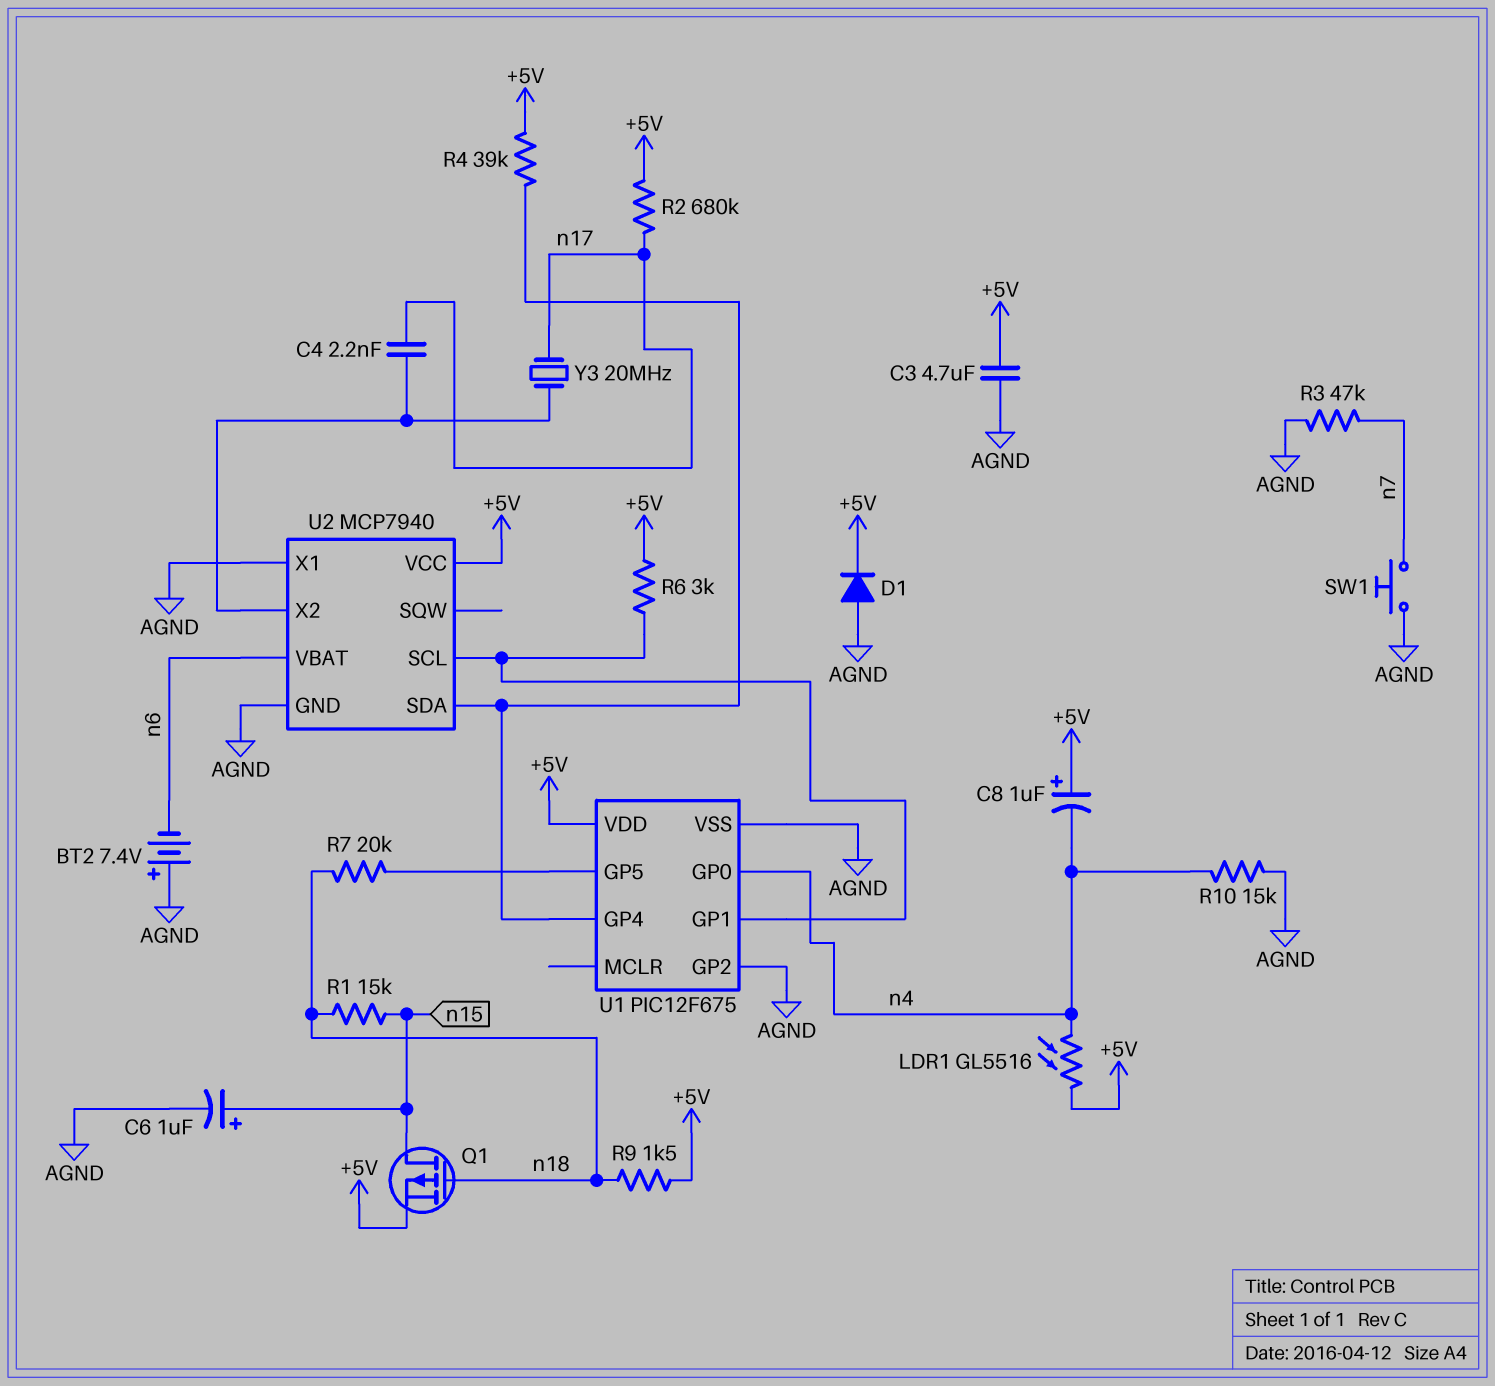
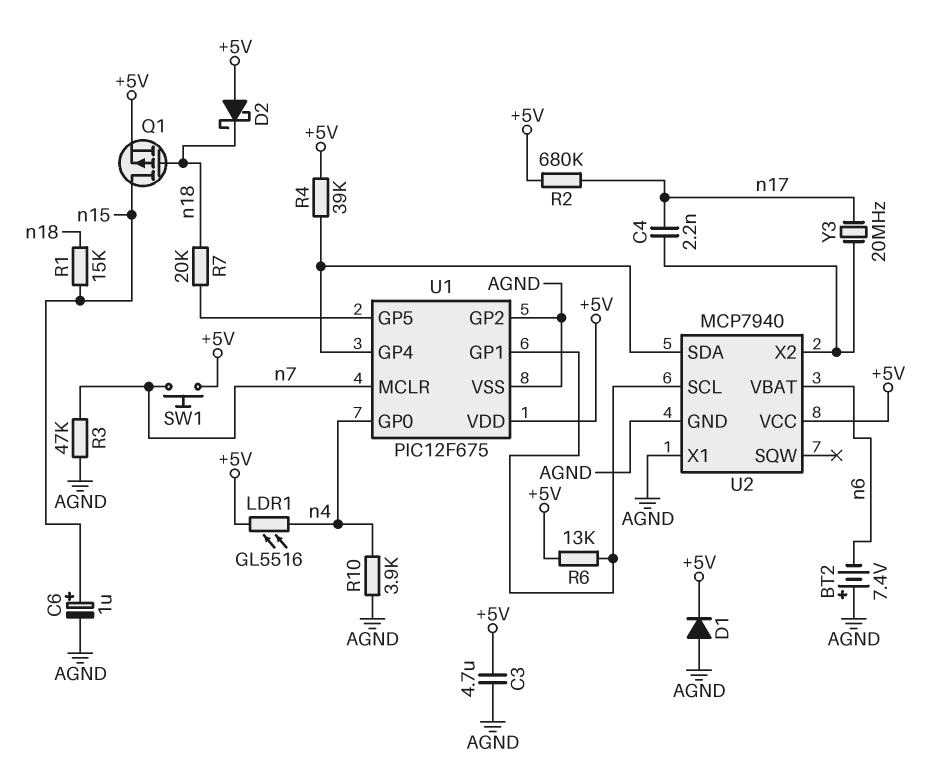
C8: 1uF (plus +5V, minus n4) -> none
D2: none -> schottky (A +5V, K n18)
R6: 3k (+5V, U1/GP1) -> 13k (+5V, U1/GP1)
R9: 1.5k (+5V, n18) -> none
R10: 15k (AGND, n4) -> 3.9k (AGND, n4)
SW1: button (AGND, n7) -> button (+5V, n7)
U1 pin MCLR: none -> n7

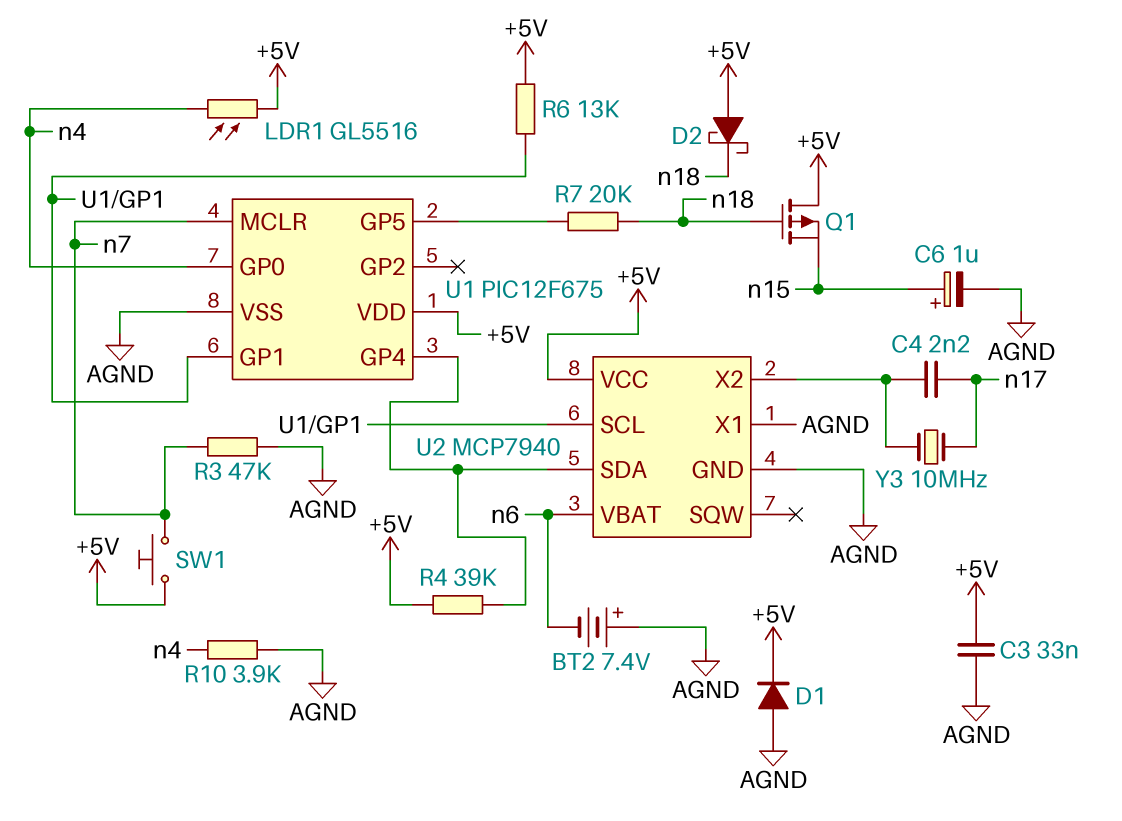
C3: 4.7uF (+5V, AGND) -> 33nF (+5V, AGND)
Q1: PMOS (G n18, D n15, S +5V) -> PMOS (G n18, D +5V, S n15)
R1: 15k (n15, n18) -> none
R2: 680k (+5V, n17) -> none
U1 pin GP2: AGND -> none
Y3: 20MHz (U2/X2, n17) -> 10MHz (U2/X2, n17)

